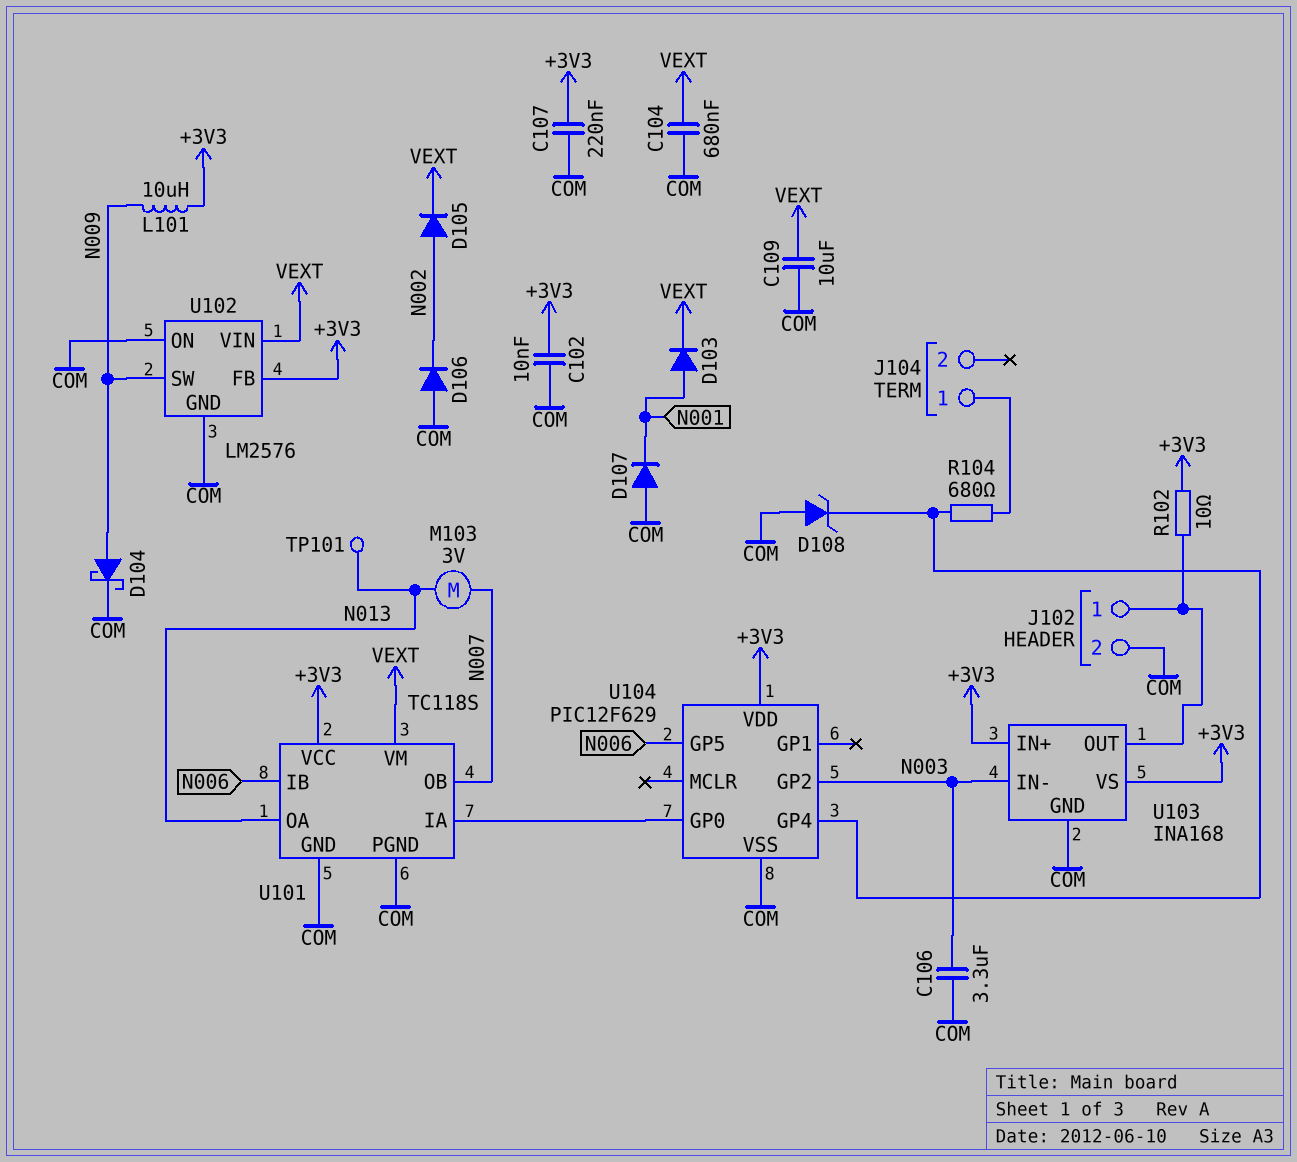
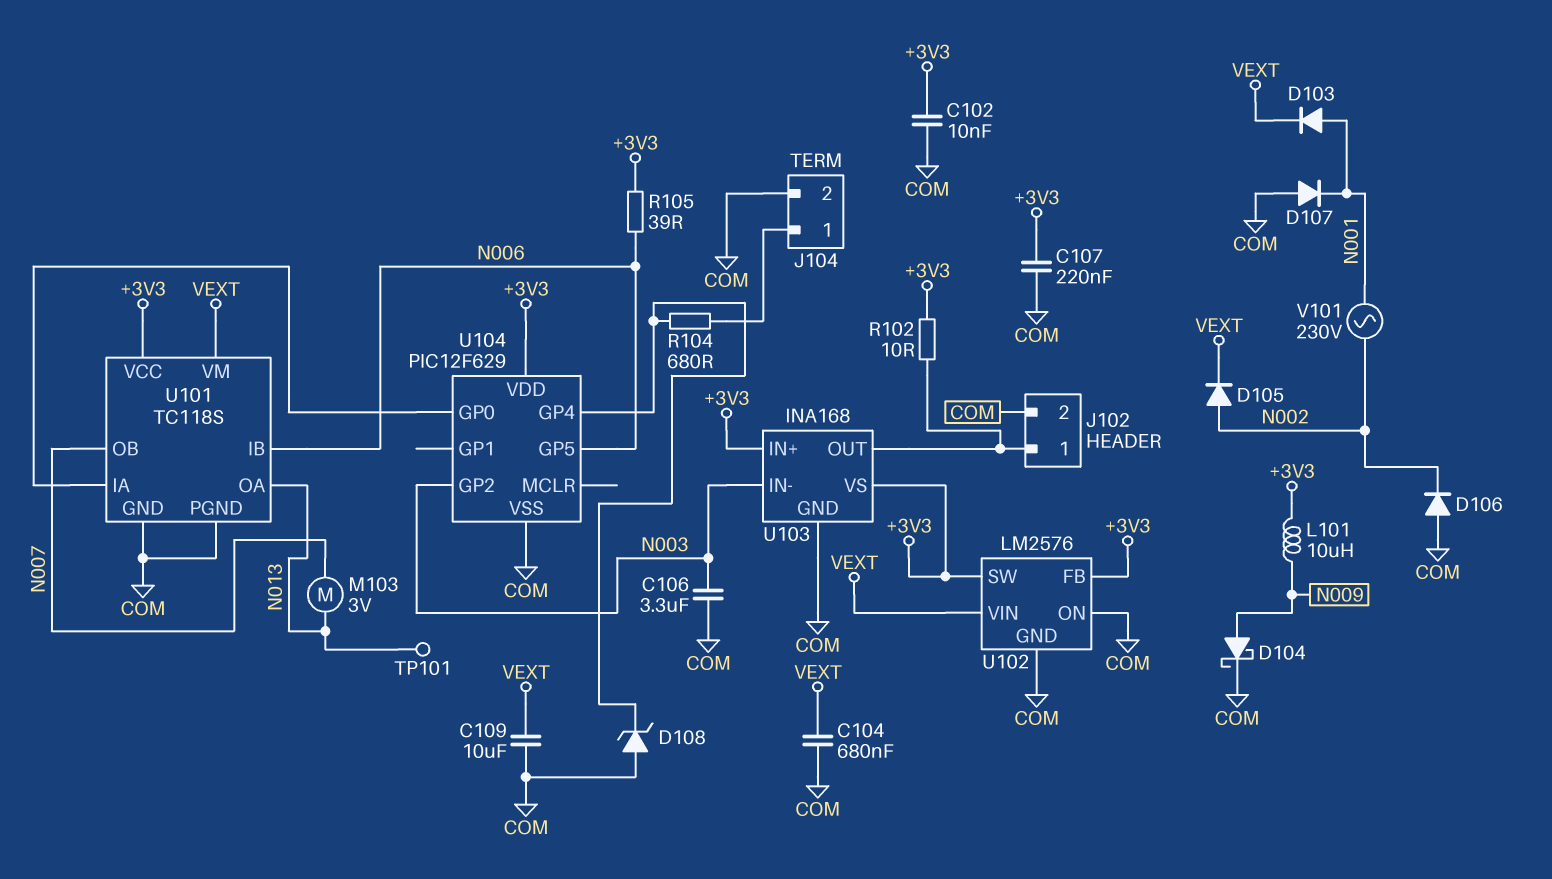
J104 pin 2: none -> COM
R105: none -> 39 (+3V3, N006)
U102 pin SW: N009 -> +3V3
V101: none -> AC 230V (N001, N002)

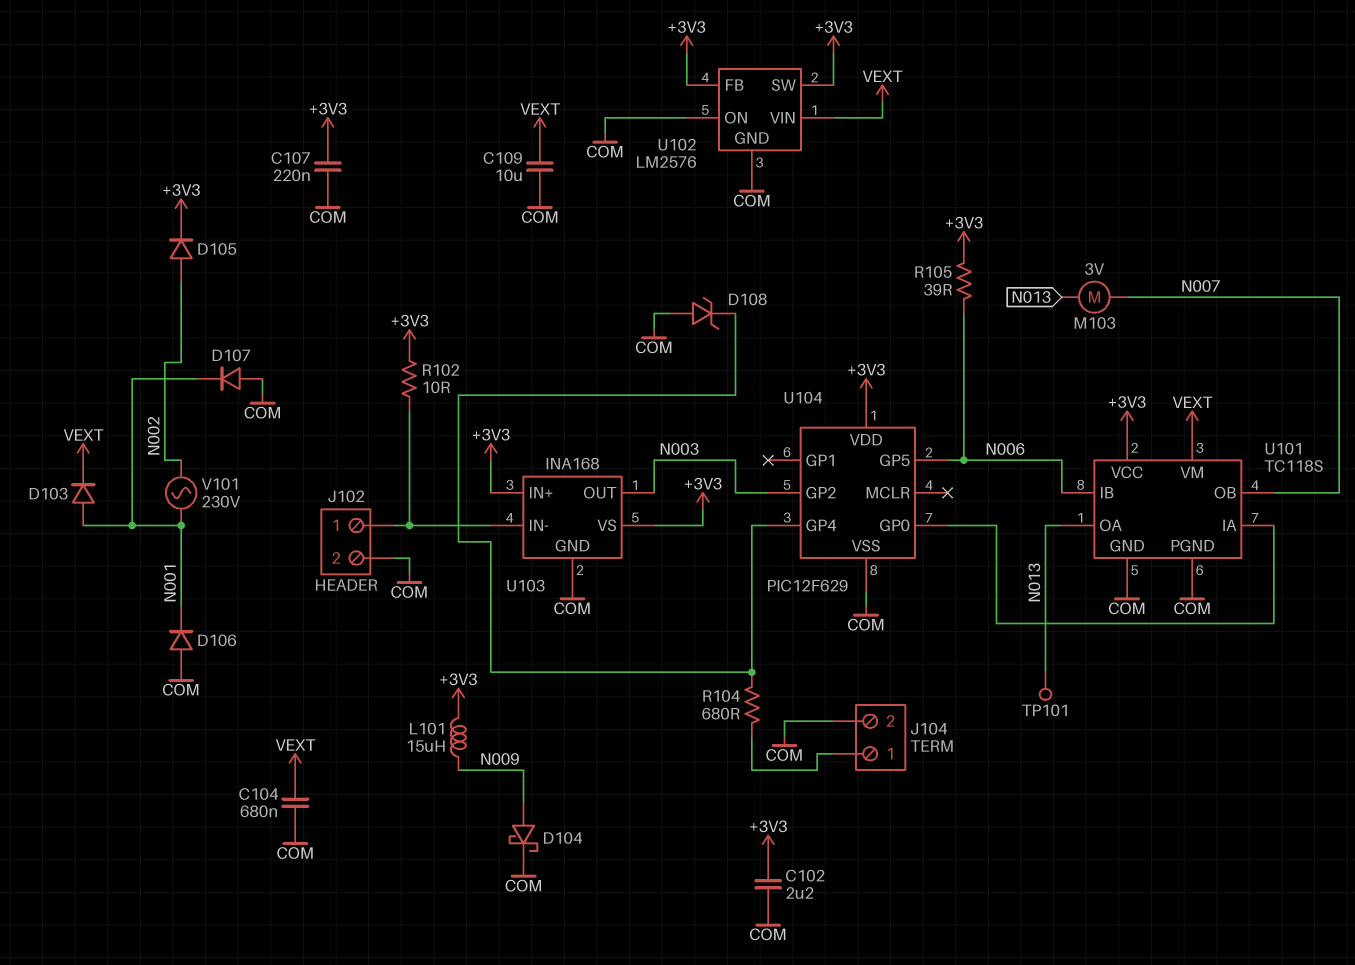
C102: 10nF (+3V3, COM) -> 2.2uF (+3V3, COM)
C106: 3.3uF (COM, N003) -> none
D105: diode (A N002, K VEXT) -> diode (A N002, K +3V3)
D106: diode (A COM, K N002) -> diode (A COM, K N001)
L101: 10uH (+3V3, N009) -> 15uH (+3V3, N009)
U103 pin IN-: N003 -> J102/1
U103 pin OUT: J102/1 -> N003

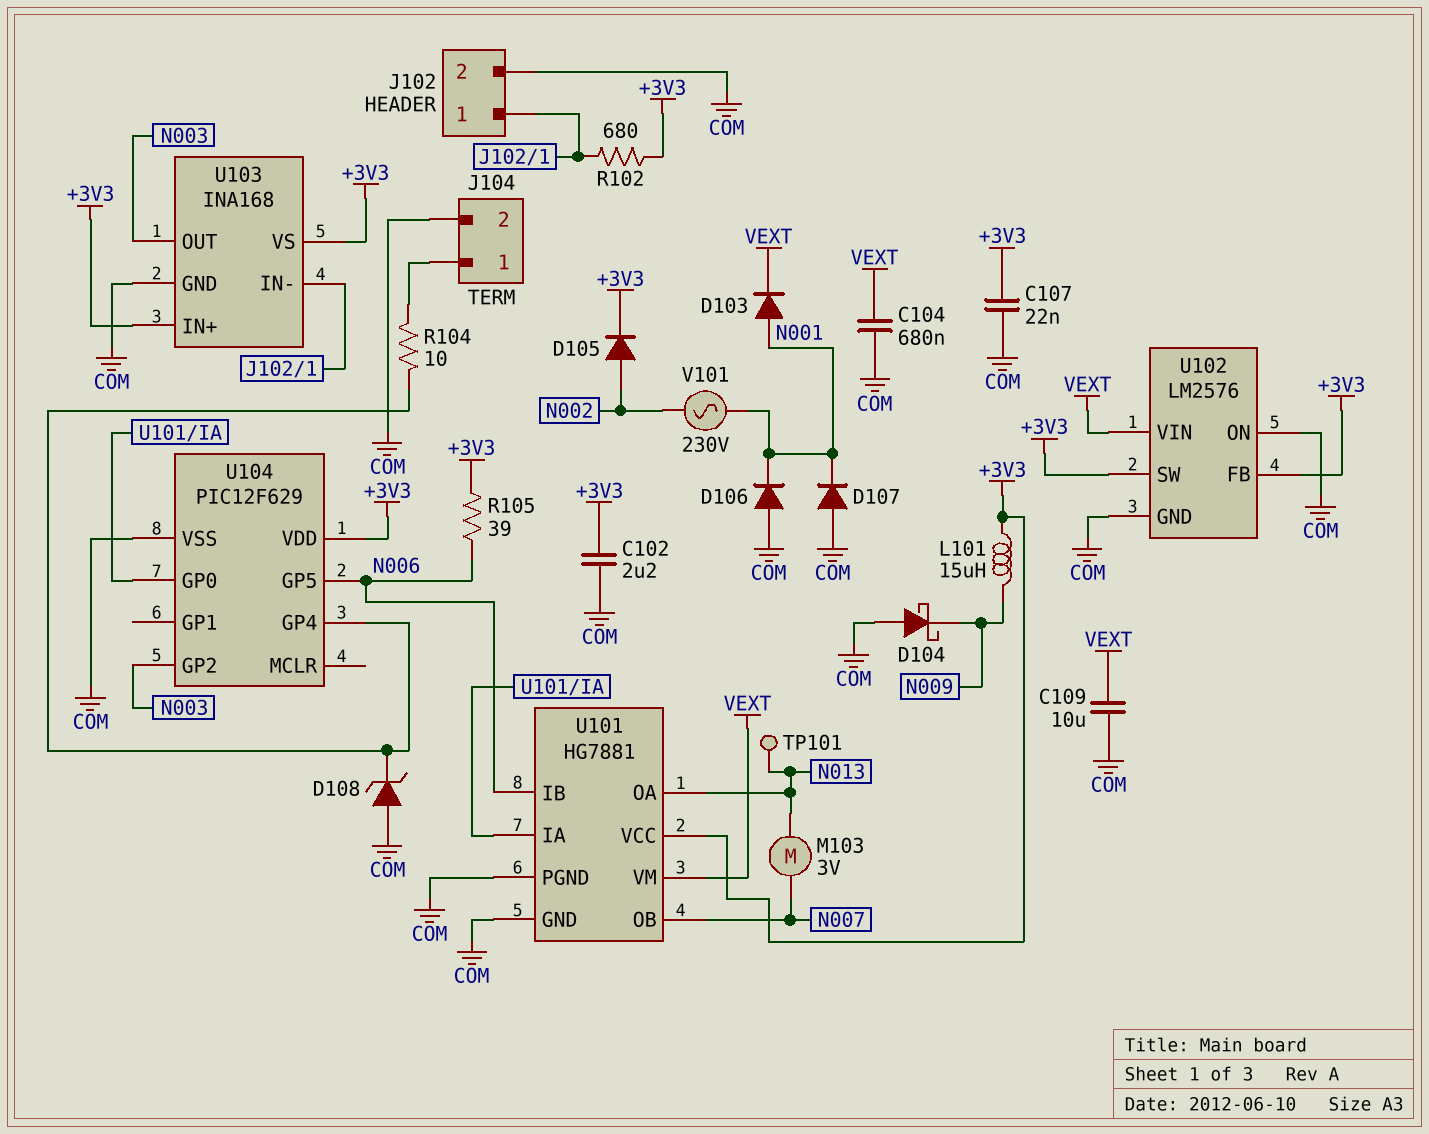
C107: 220nF (+3V3, COM) -> 22nF (+3V3, COM)
D104: schottky (A N009, K COM) -> schottky (A COM, K N009)
R102: 10 (+3V3, J102/1) -> 680 (+3V3, J102/1)
R104: 680 (J104/1, U104/GP4) -> 10 (J104/1, U104/GP4)
U101: TC118S -> HG7881

